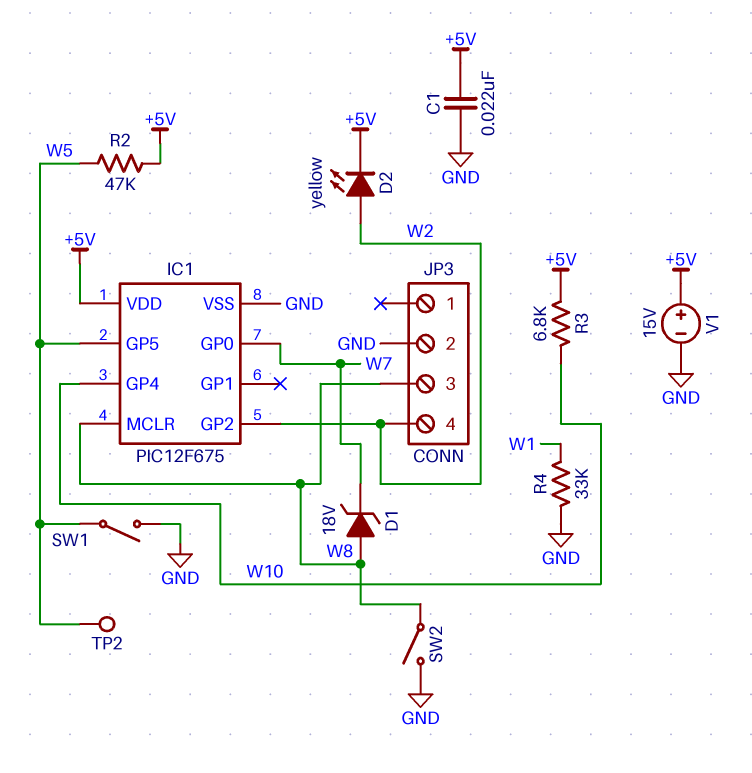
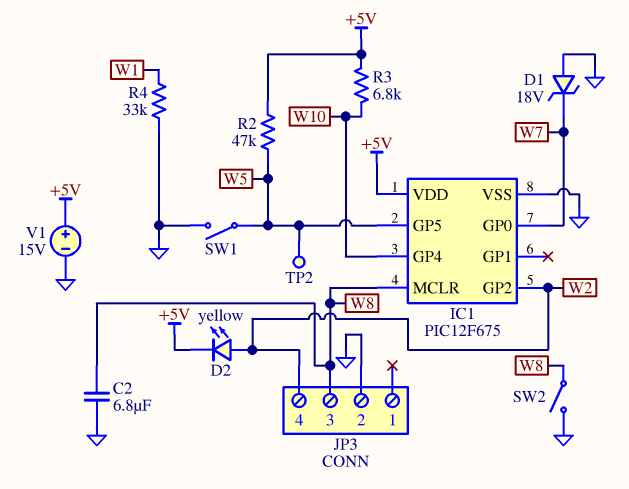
C1: 22nF (+5V, GND) -> none
C2: none -> 6.8uF (GND, W8)
D1: zener 18V (A W8, K W7) -> zener 18V (A GND, K W7)

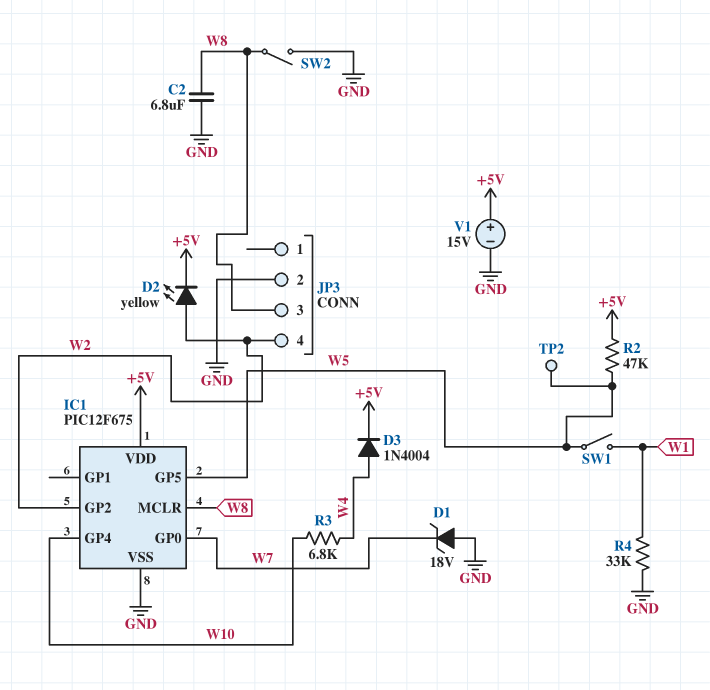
D3: none -> diode 1N4004 (A W4, K +5V)
R3: 6.8k (+5V, W10) -> 6.8k (W4, W10)
SW1: switch (GND, W5) -> switch (W1, W5)

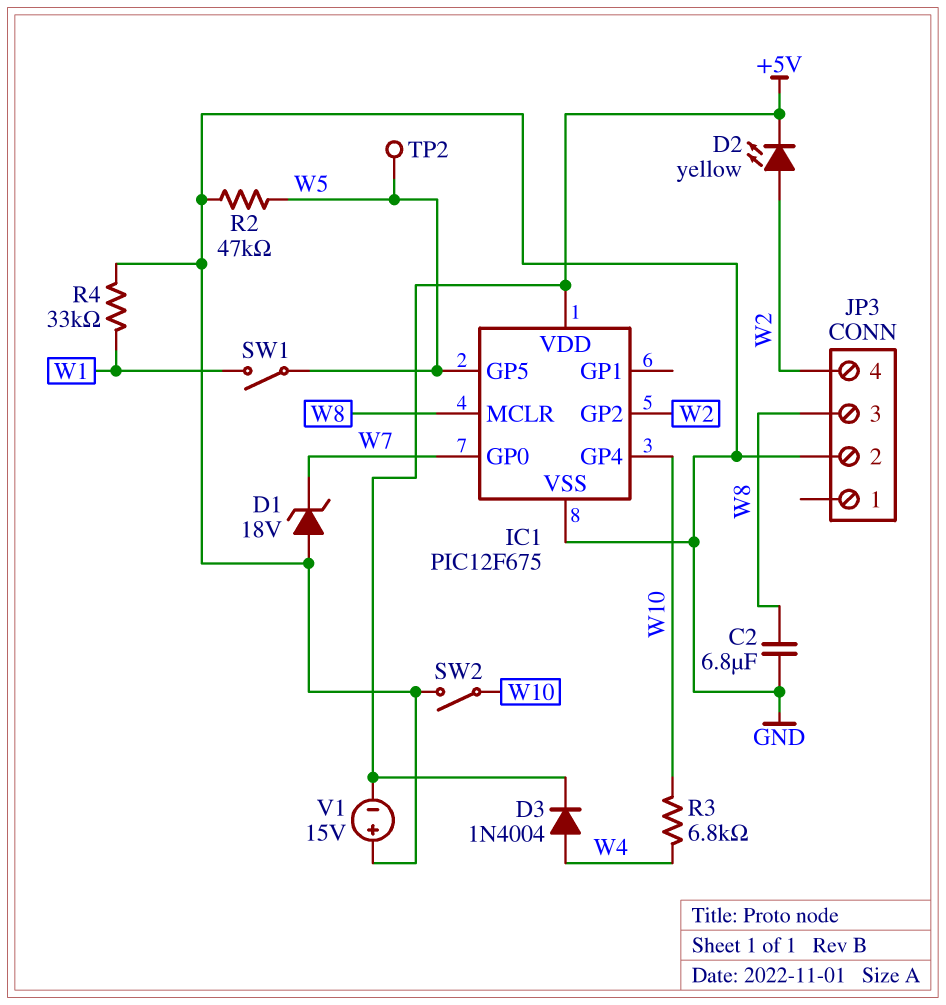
R2: 47k (+5V, W5) -> 47k (GND, W5)
SW2: switch (GND, W8) -> switch (GND, W10)
V1: 15V (plus +5V, minus GND) -> 15V (plus GND, minus +5V)

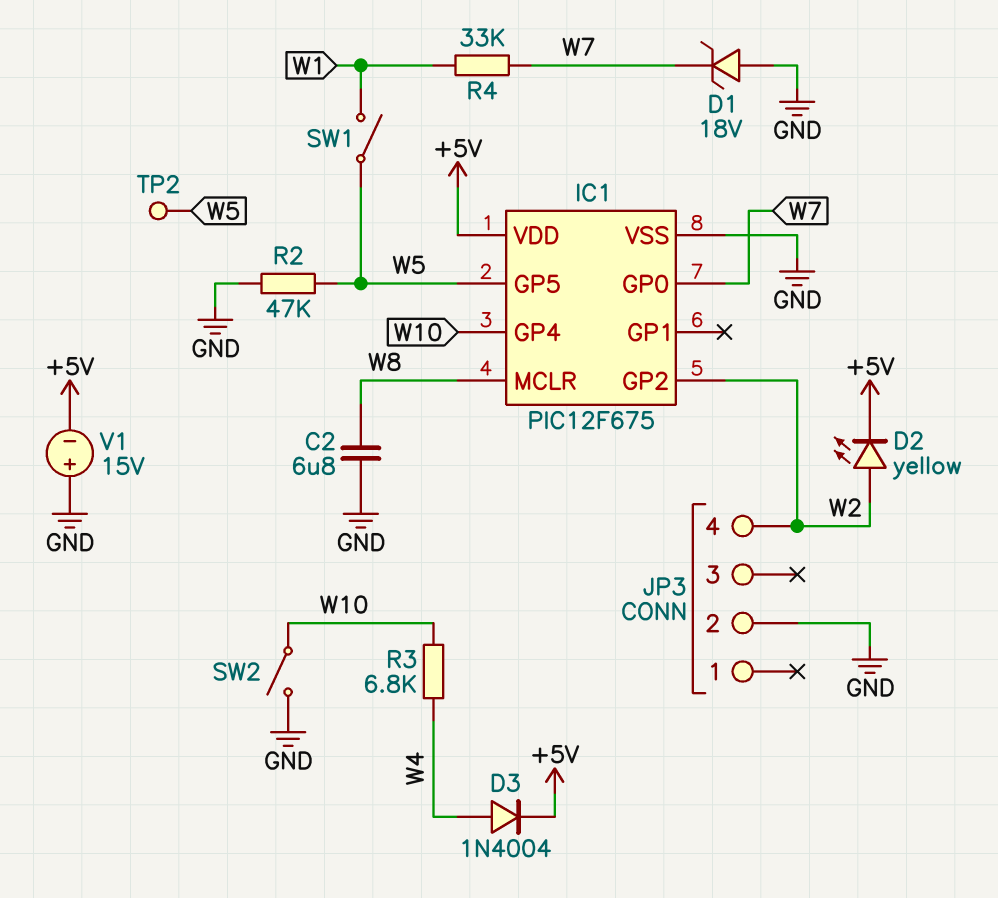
JP3 pin 3: W8 -> none
R4: 33k (GND, W1) -> 33k (W1, W7)

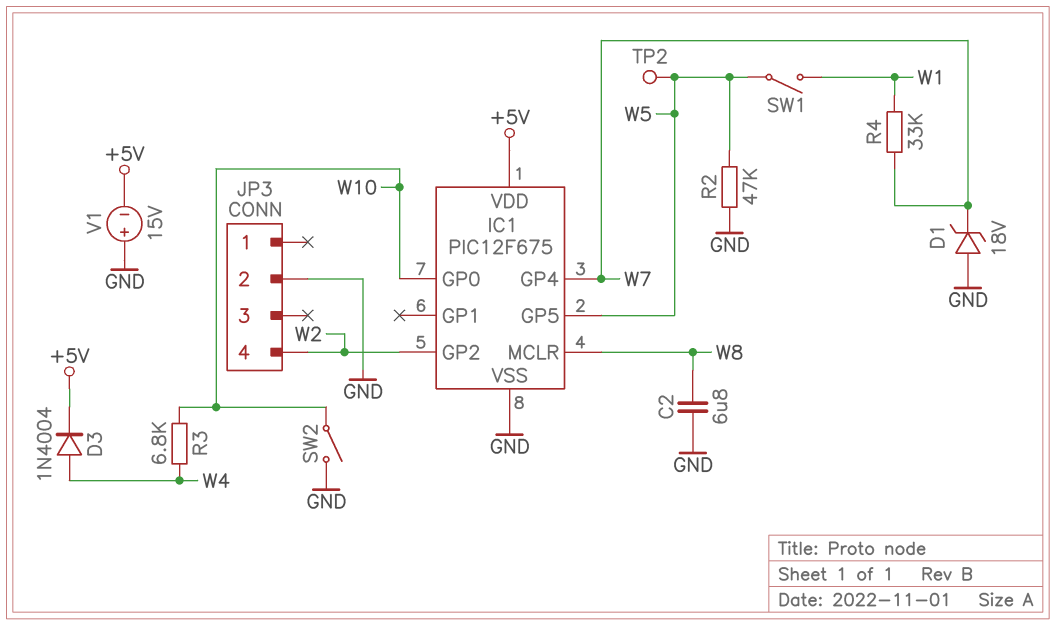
D2: LED yellow (A W2, K +5V) -> none
IC1 pin GP0: W7 -> W10
IC1 pin GP4: W10 -> W7

